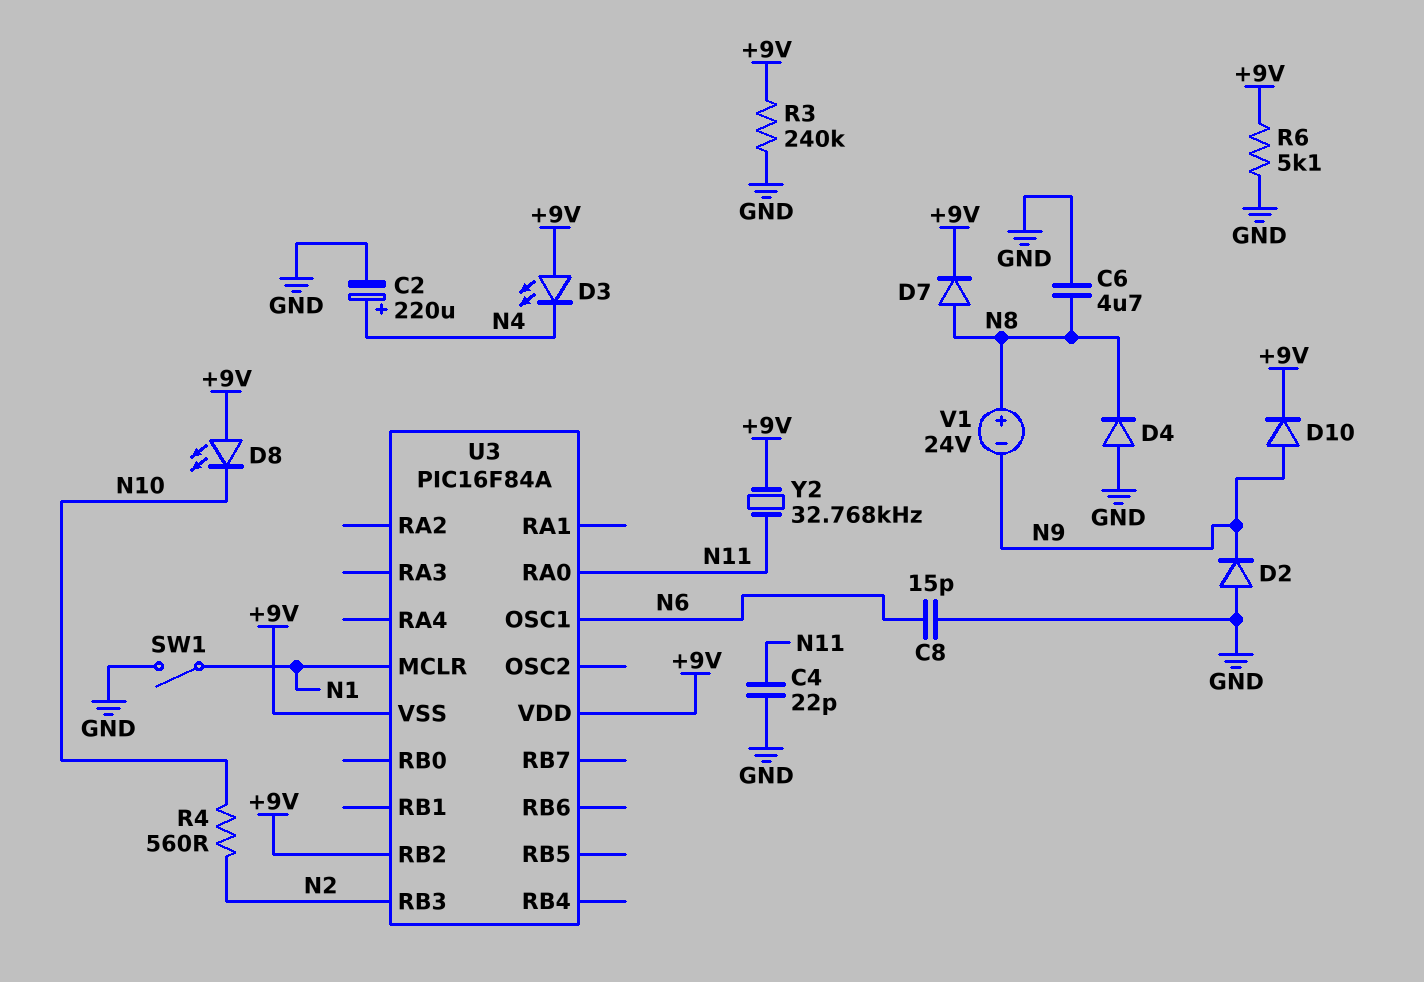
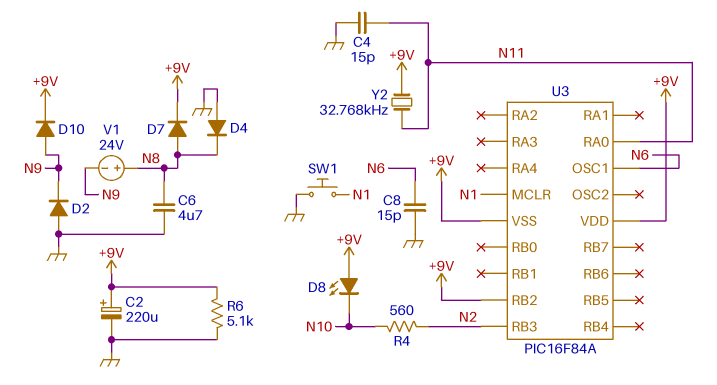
C2: 220uF (plus N4, minus GND) -> 220uF (plus +9V, minus GND)
C4: 22pF (GND, N11) -> 15pF (GND, N11)
D3: LED (A +9V, K N4) -> none
R3: 240k (+9V, GND) -> none
SW1: switch (GND, N1) -> button (GND, N1)

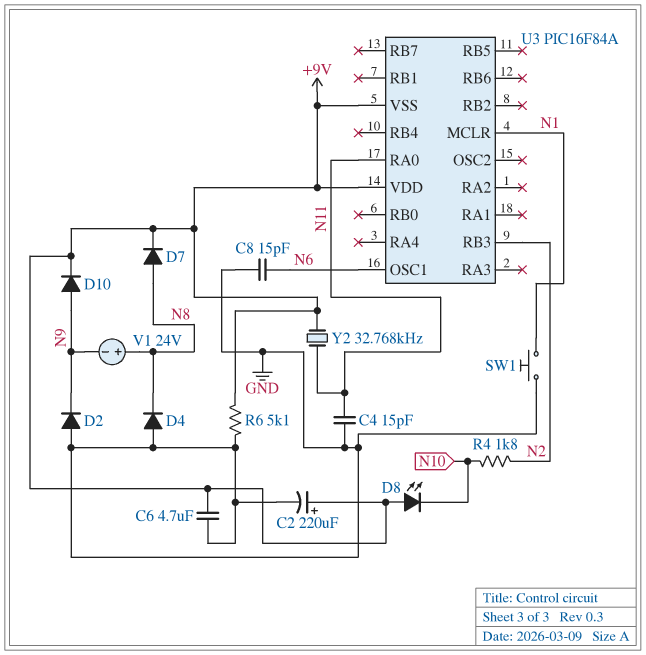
C6: 4.7uF (GND, N8) -> 4.7uF (+9V, GND)
R4: 560 (N2, N10) -> 1.8k (N2, N10)
U3 pin RB2: +9V -> none

